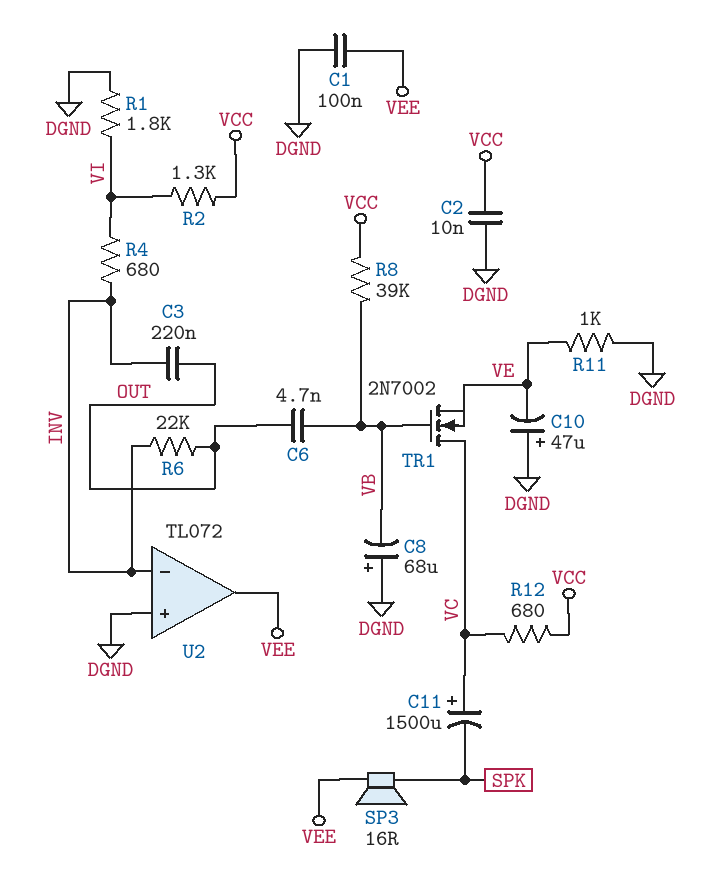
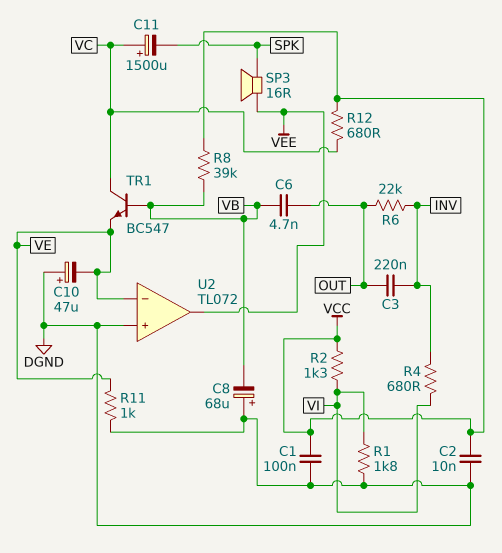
C1: 100nF (DGND, VEE) -> 100nF (DGND, VCC)
TR1: NMOS 2N7002 (G VB, D VC, S VE) -> NPN BC547 (B VB, C VC, E VE)
U2 pin in-: INV -> VE

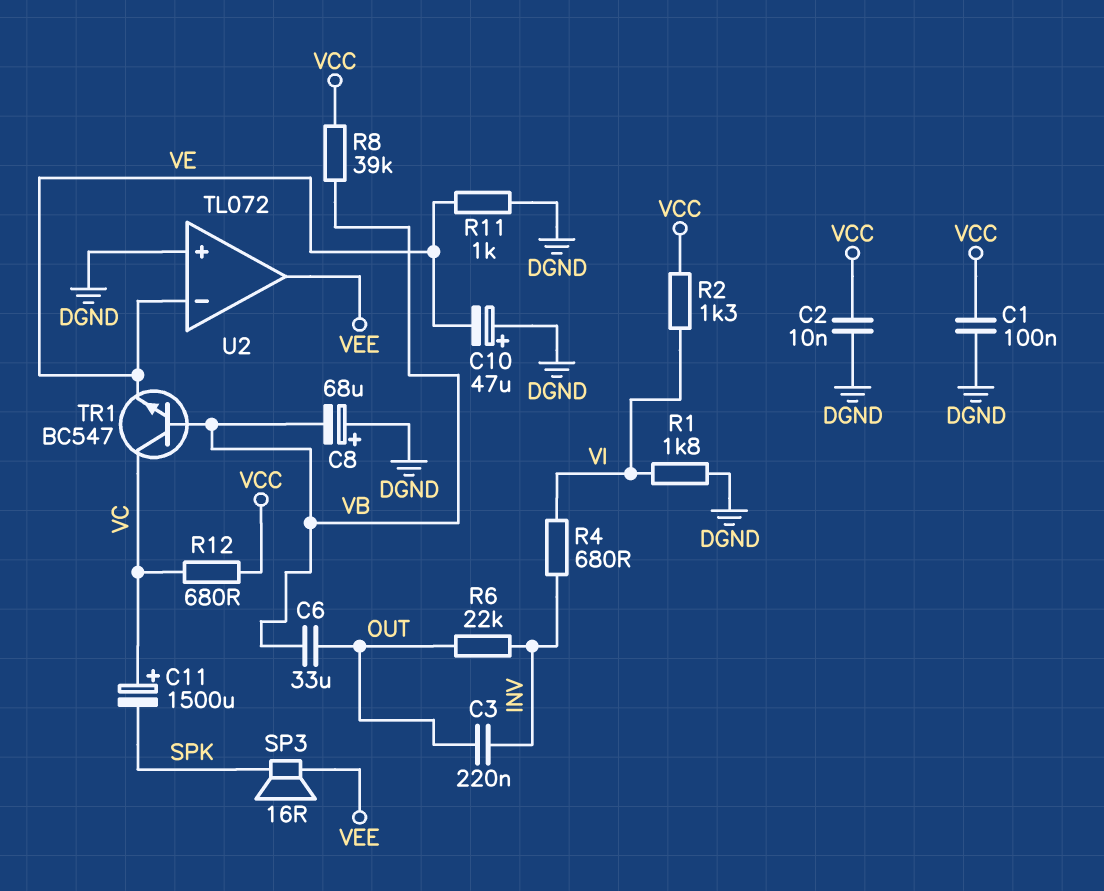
C6: 4.7nF (OUT, VB) -> 33uF (OUT, VB)

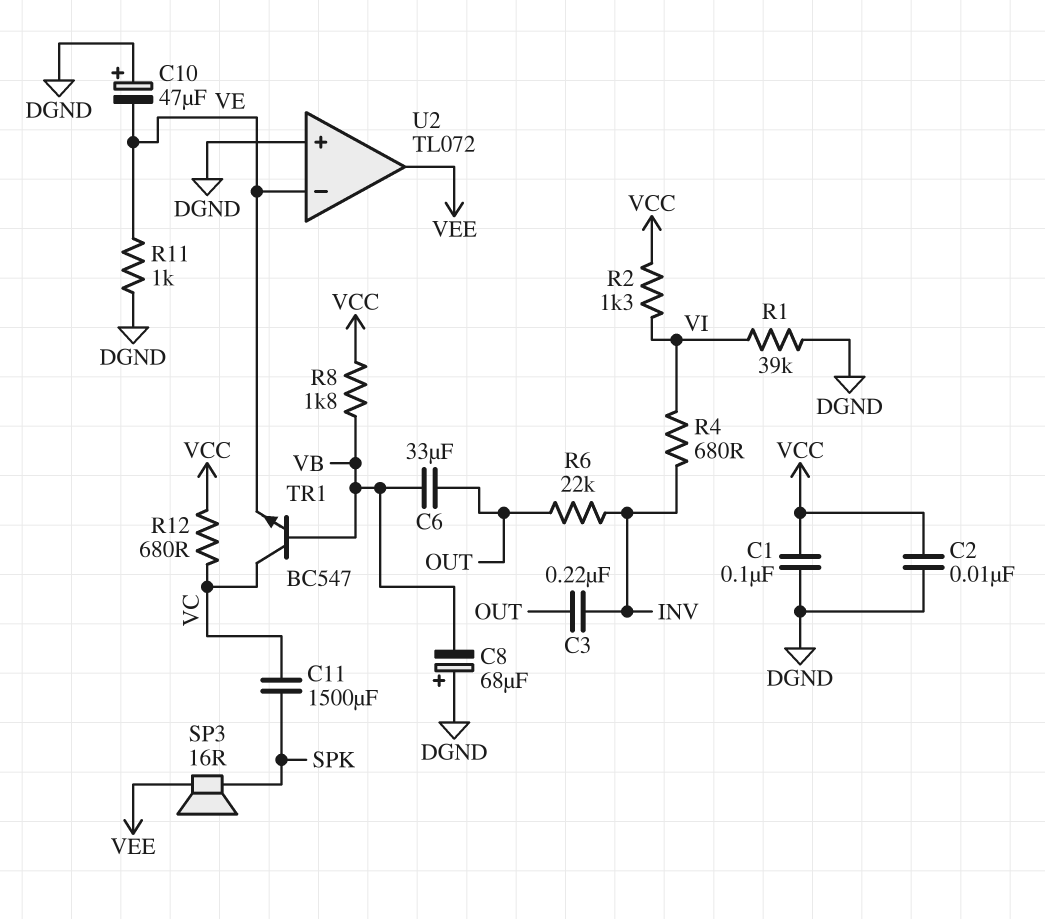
C11: 1500uF (plus VC, minus SPK) -> 1500uF (SPK, VC)
R1: 1.8k (DGND, VI) -> 39k (DGND, VI)
R8: 39k (VB, VCC) -> 1.8k (VB, VCC)

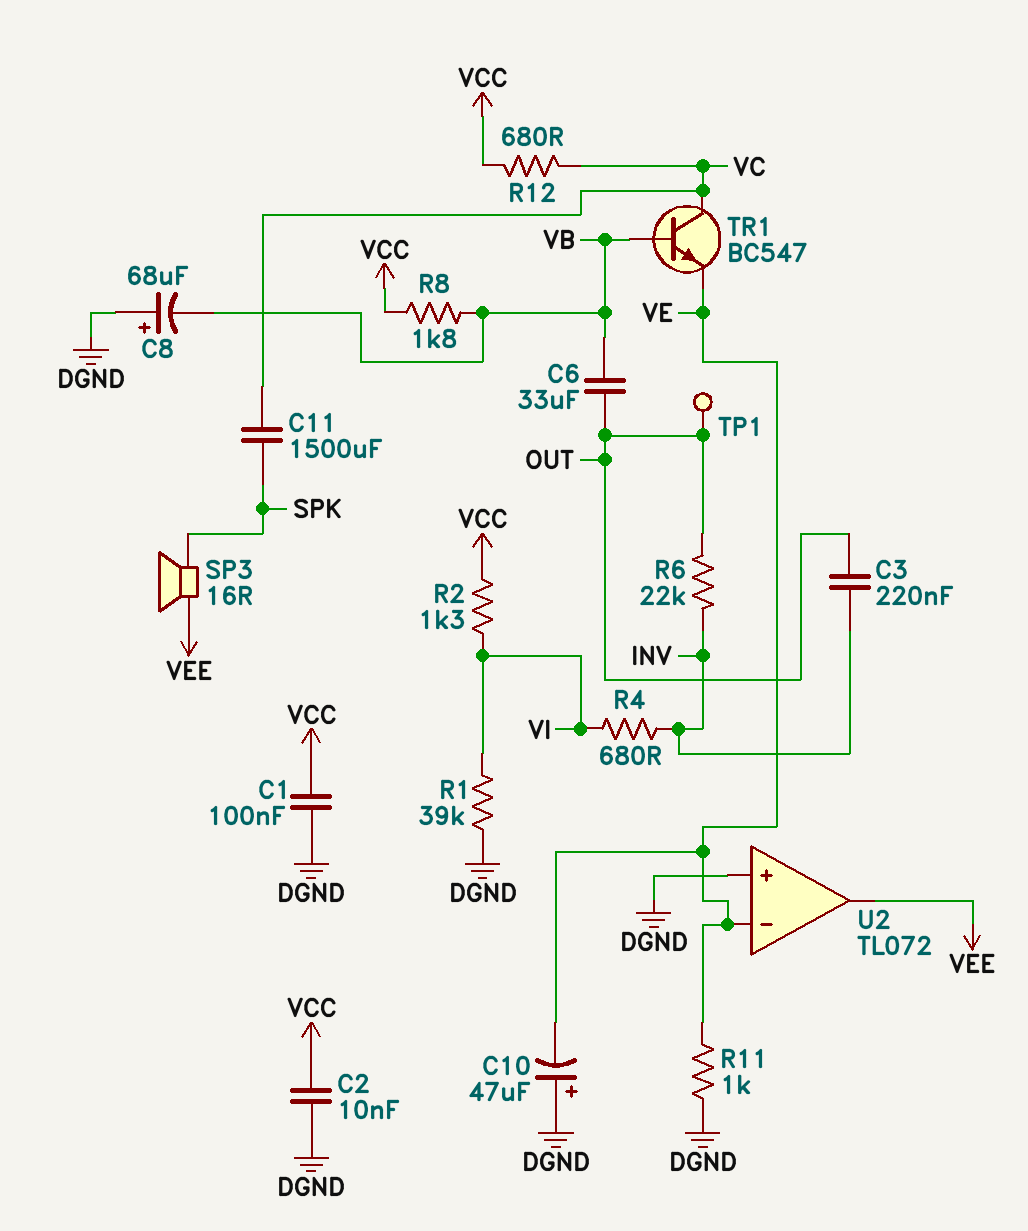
TP1: none -> test point (OUT)

